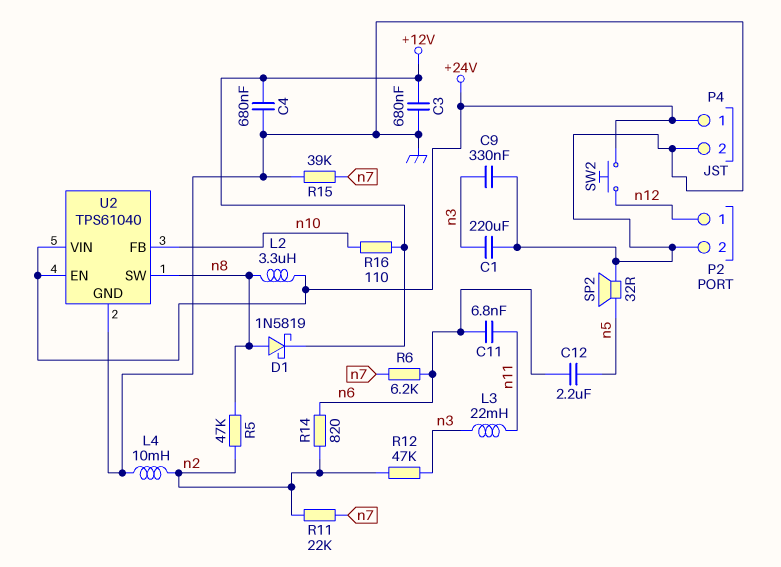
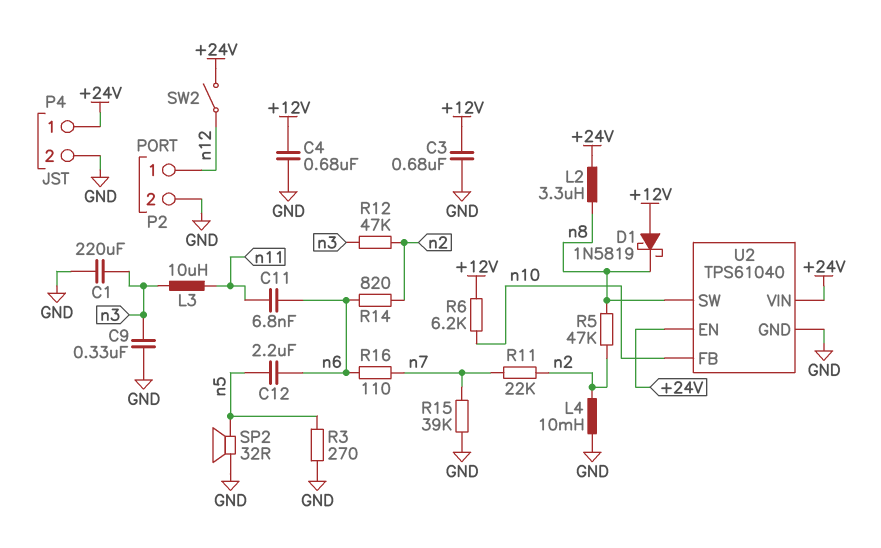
D1: schottky 1N5819 (A n8, K +12V) -> schottky 1N5819 (A +12V, K n8)
L3: 22mH (n3, n11) -> 10uH (n3, n11)
R3: none -> 270 (GND, n5)
R6: 6.2k (n6, n7) -> 6.2k (+12V, n10)
R16: 110 (+12V, n10) -> 110 (n6, n7)
SW2: button (+24V, n12) -> switch (+24V, n12)

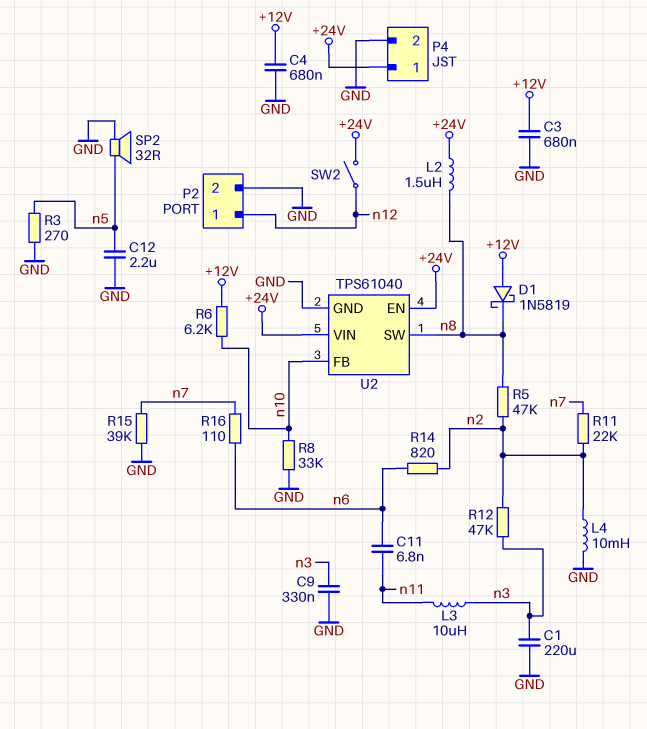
C12: 2.2uF (n5, n6) -> 2.2uF (GND, n5)
L2: 3.3uH (+24V, n8) -> 1.5uH (+24V, n8)
R8: none -> 33k (GND, n10)

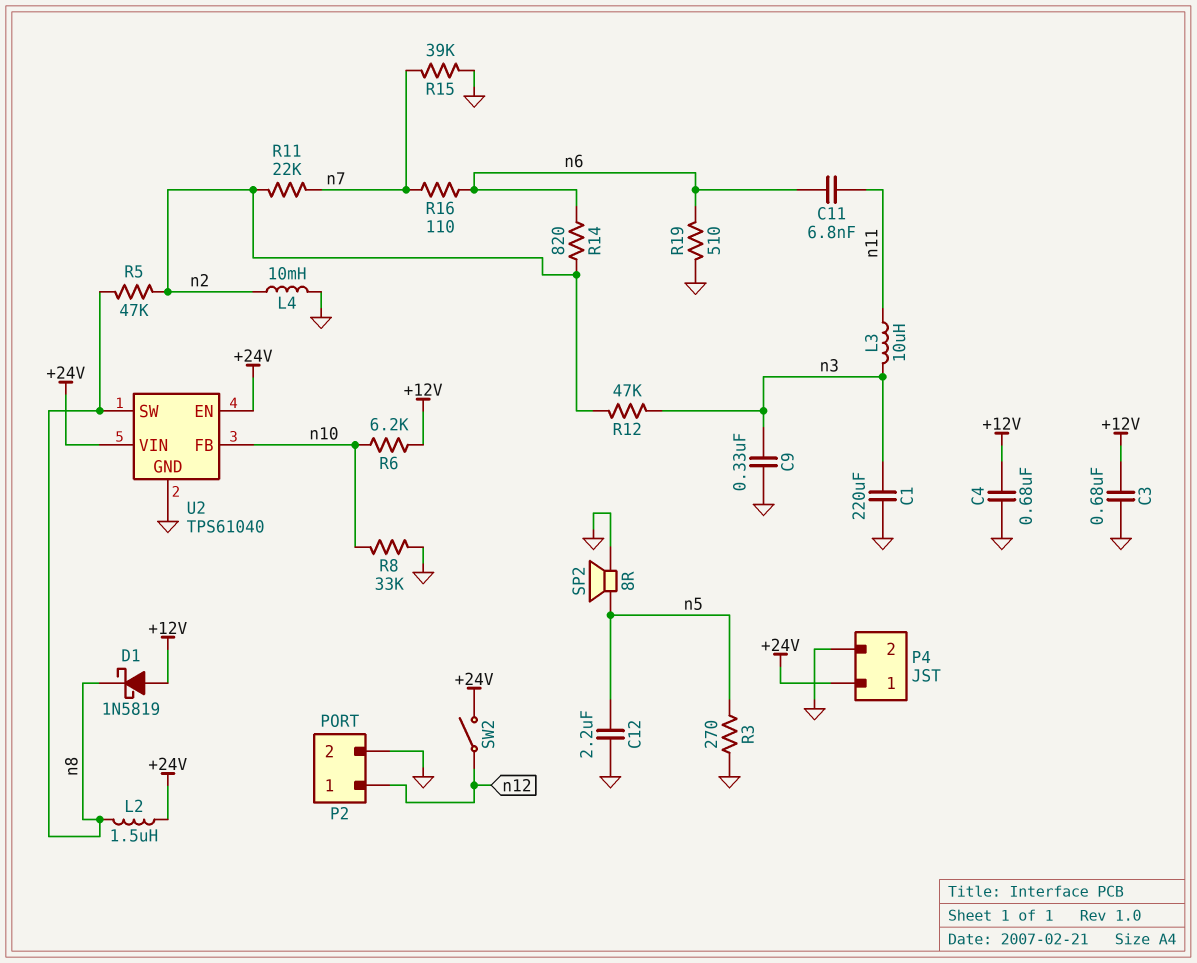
R19: none -> 510 (GND, n6)
SP2: speaker 32R (GND, n5) -> speaker 8R (GND, n5)

